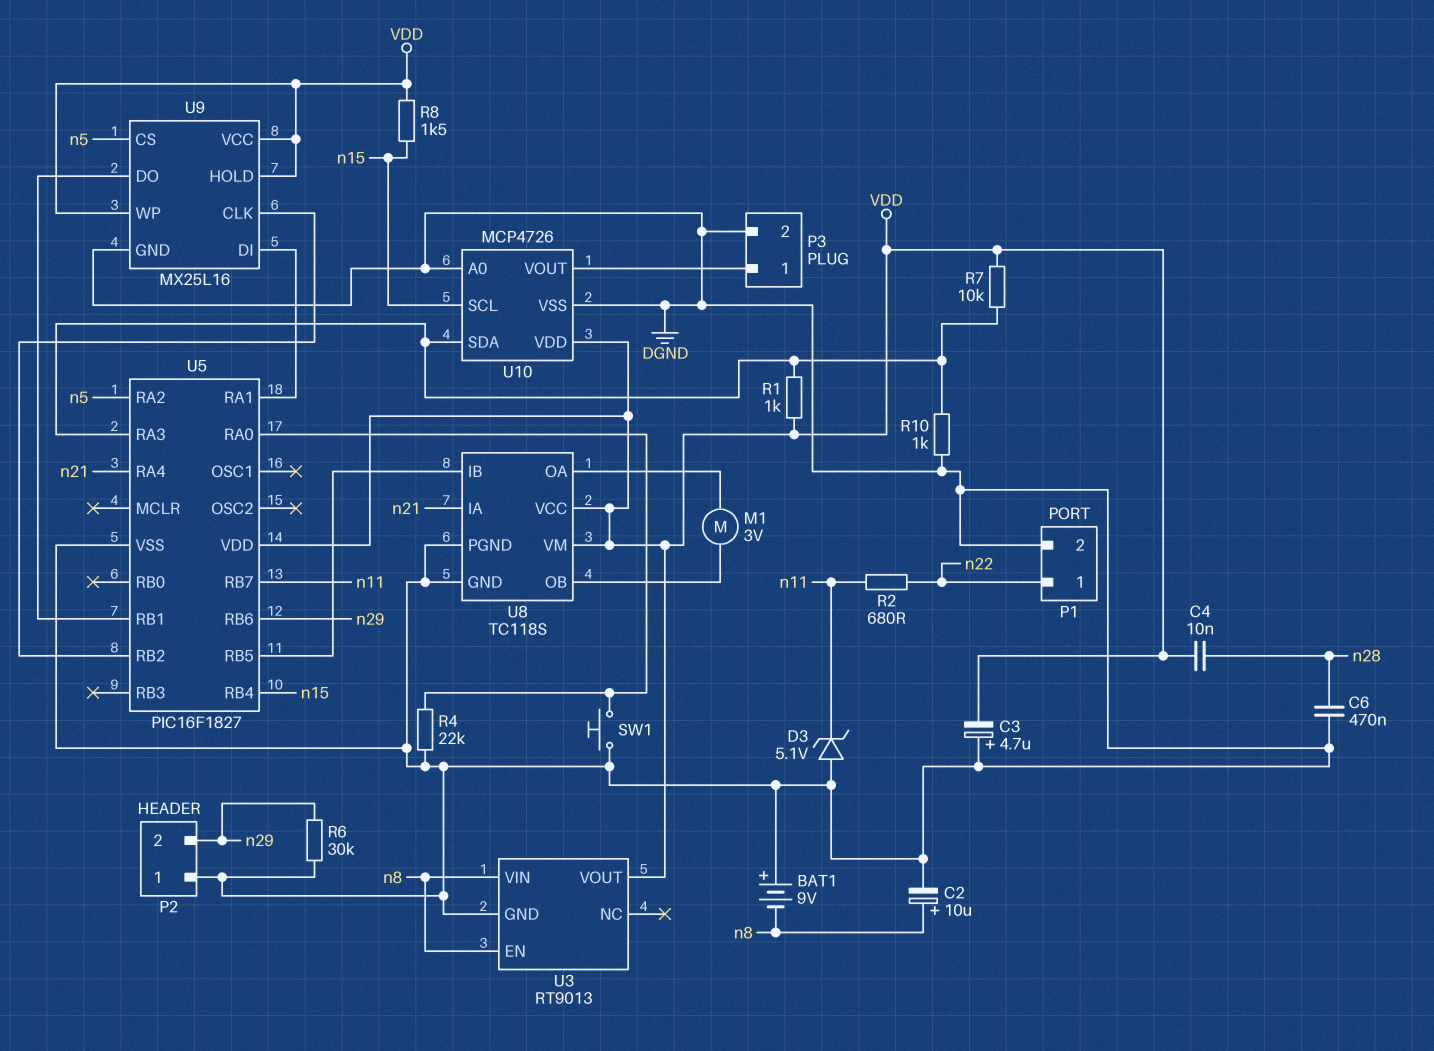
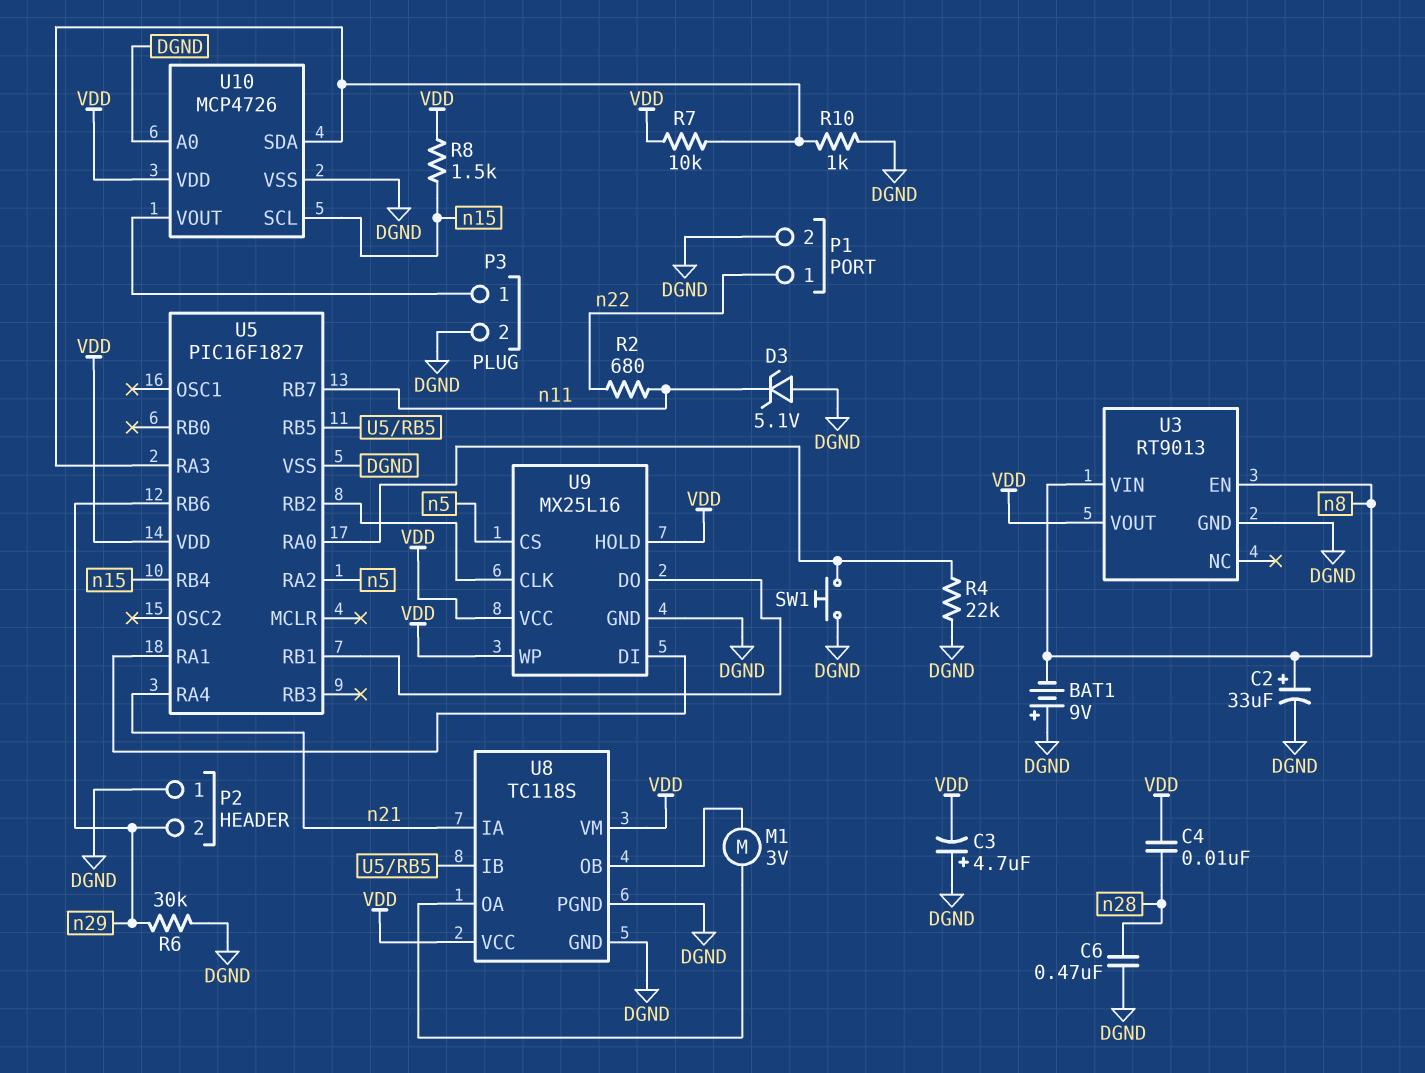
C2: 10uF (plus n8, minus DGND) -> 33uF (plus n8, minus DGND)
R1: 1k (U5/RA3, VDD) -> none

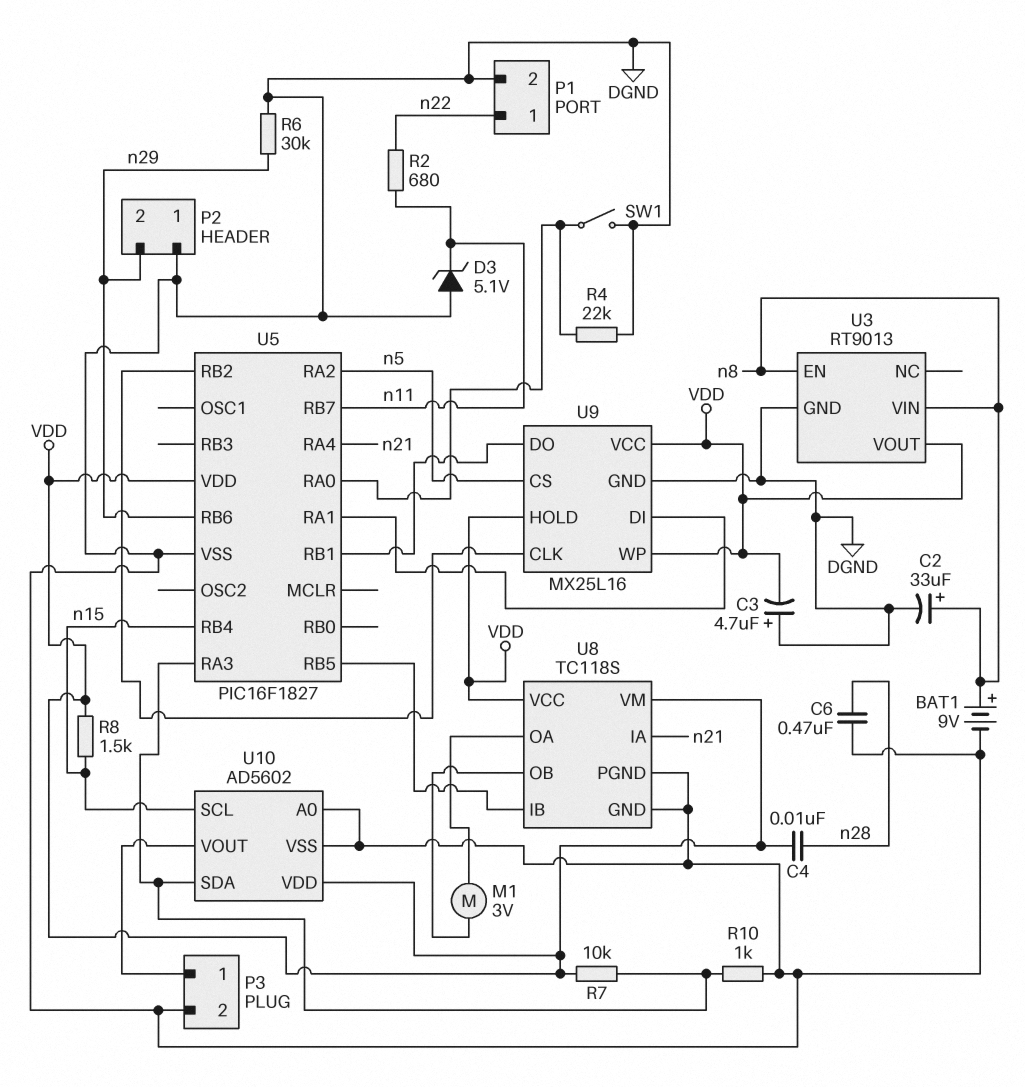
BAT1: 9V (plus DGND, minus n8) -> 9V (plus n8, minus DGND)
SW1: button (DGND, U5/RA0) -> switch (DGND, U5/RA0)
U10: MCP4726 -> AD5602

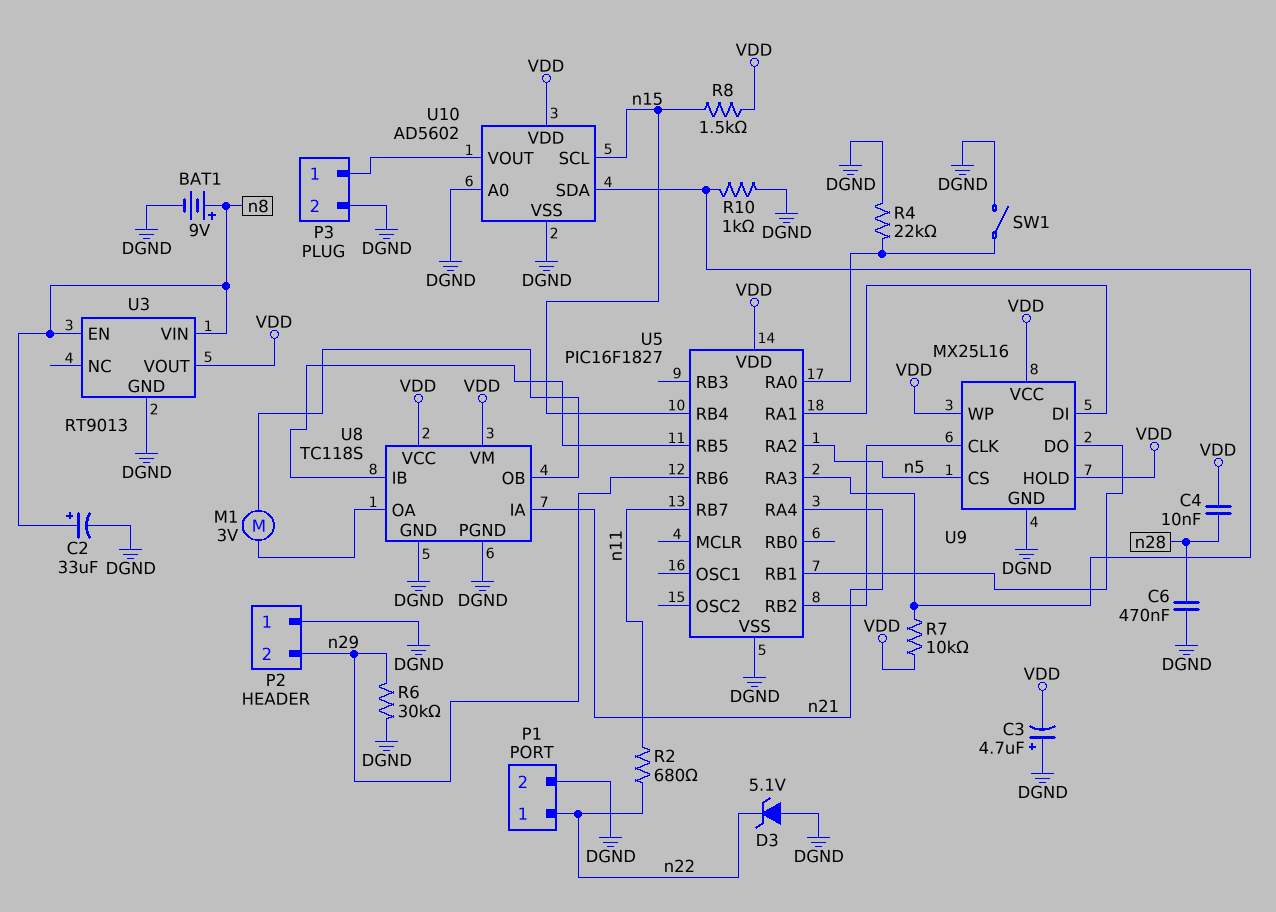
D3: zener 5.1V (A DGND, K n11) -> zener 5.1V (A DGND, K n22)

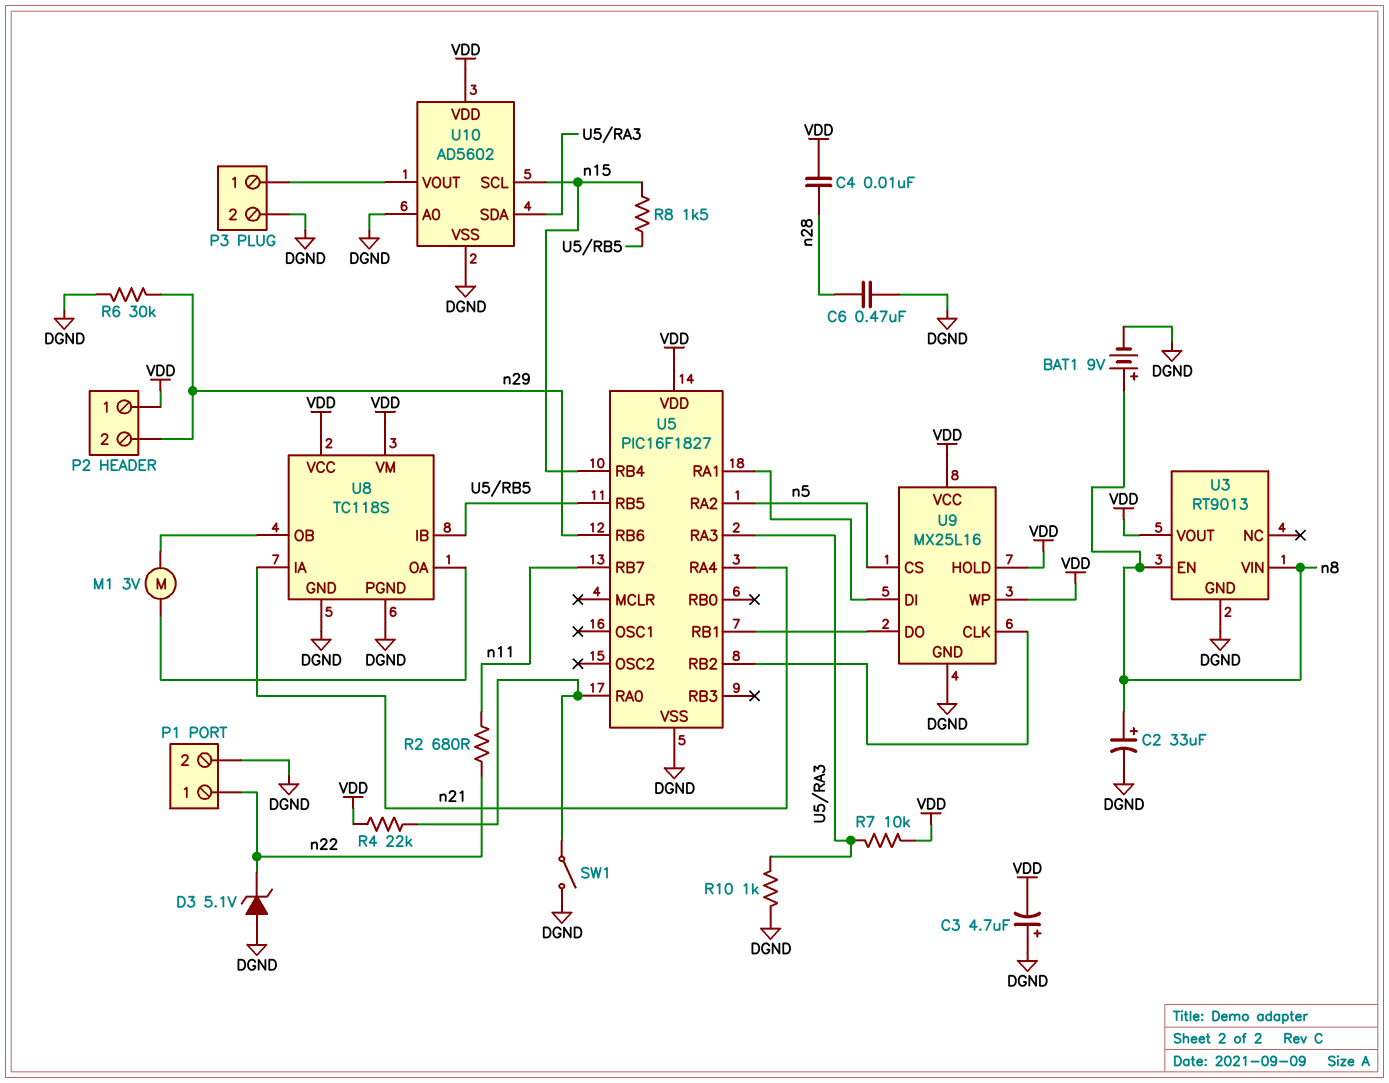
P2 pin 1: DGND -> VDD
R4: 22k (DGND, U5/RA0) -> 22k (U5/RA0, VDD)
R8: 1.5k (VDD, n15) -> 1.5k (U5/RB5, n15)

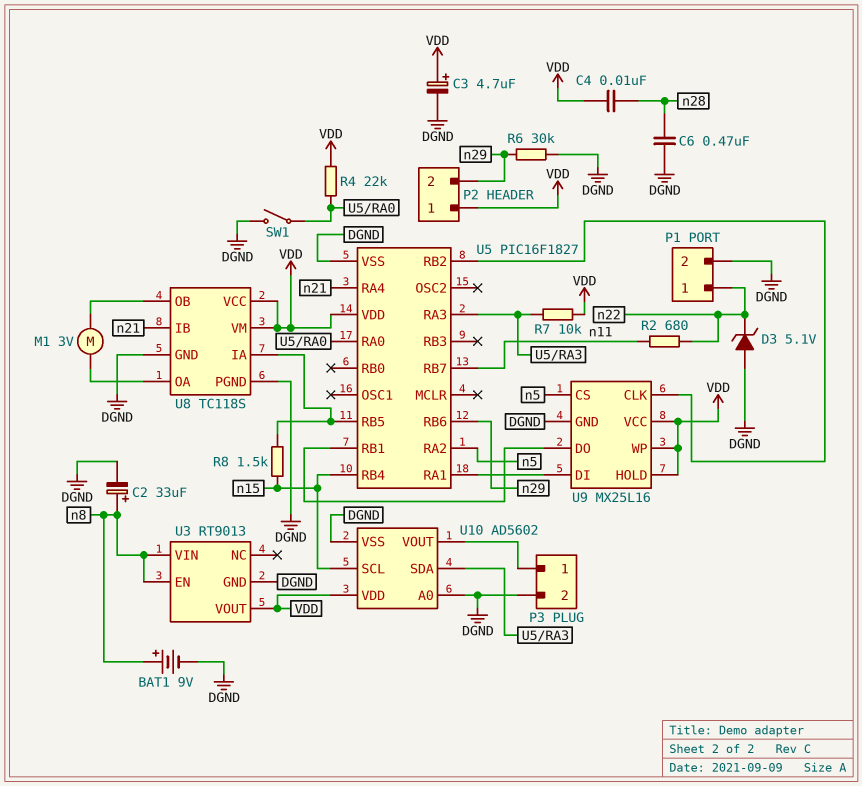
C3: 4.7uF (plus DGND, minus VDD) -> 4.7uF (plus VDD, minus DGND)
R10: 1k (DGND, U5/RA3) -> none
U8 pin IA: n21 -> U5/RB5
U8 pin IB: U5/RB5 -> n21

